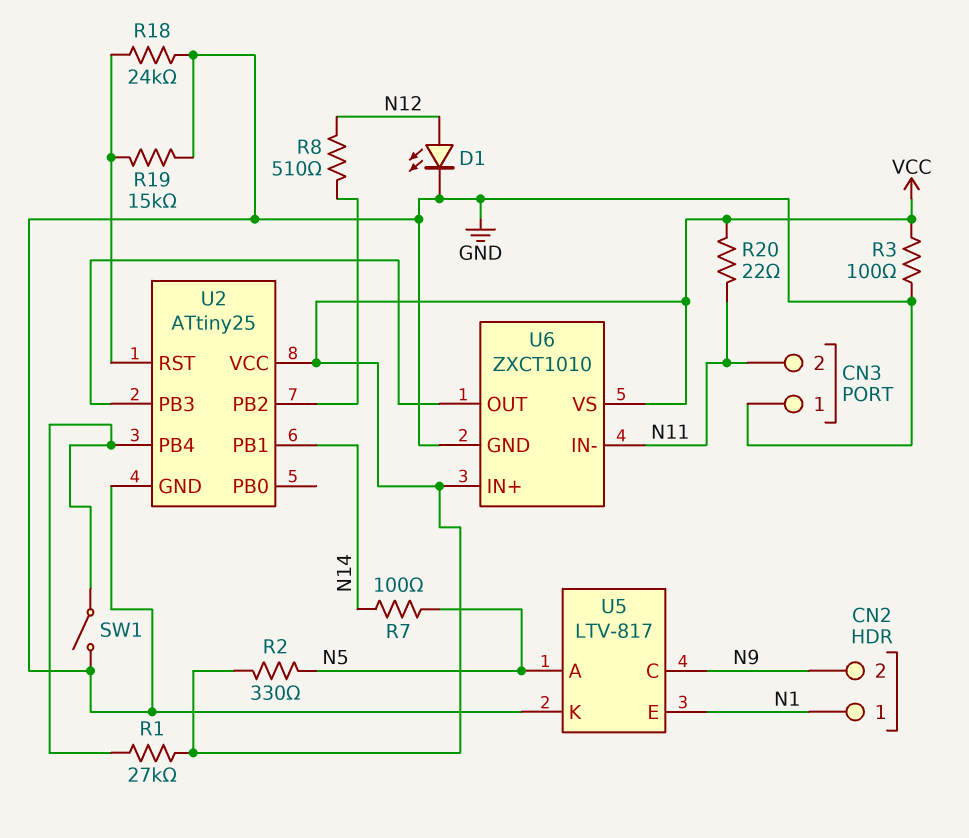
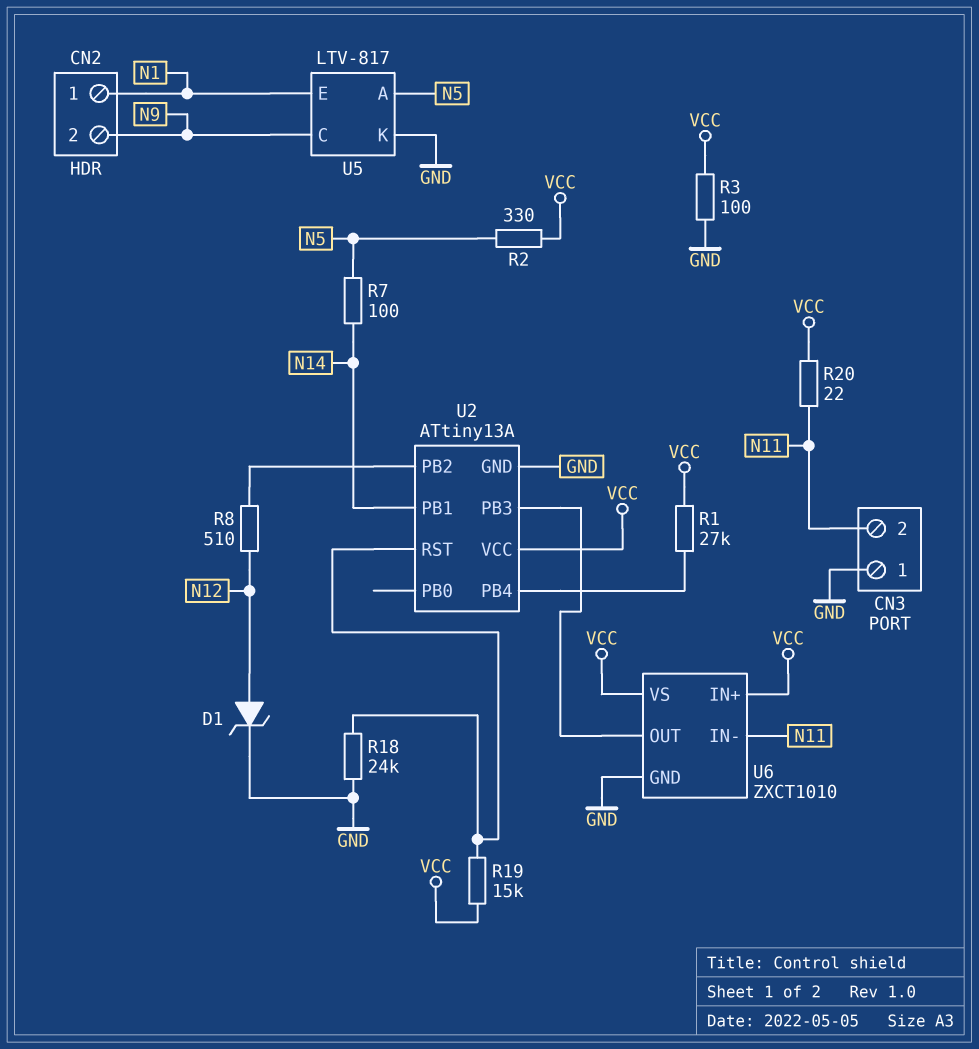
D1: LED (A N12, K GND) -> zener (A N12, K GND)
R19: 15k (GND, U2/RST) -> 15k (U2/RST, VCC)
SW1: switch (GND, U2/PB4) -> none
U2: ATtiny25 -> ATtiny13A

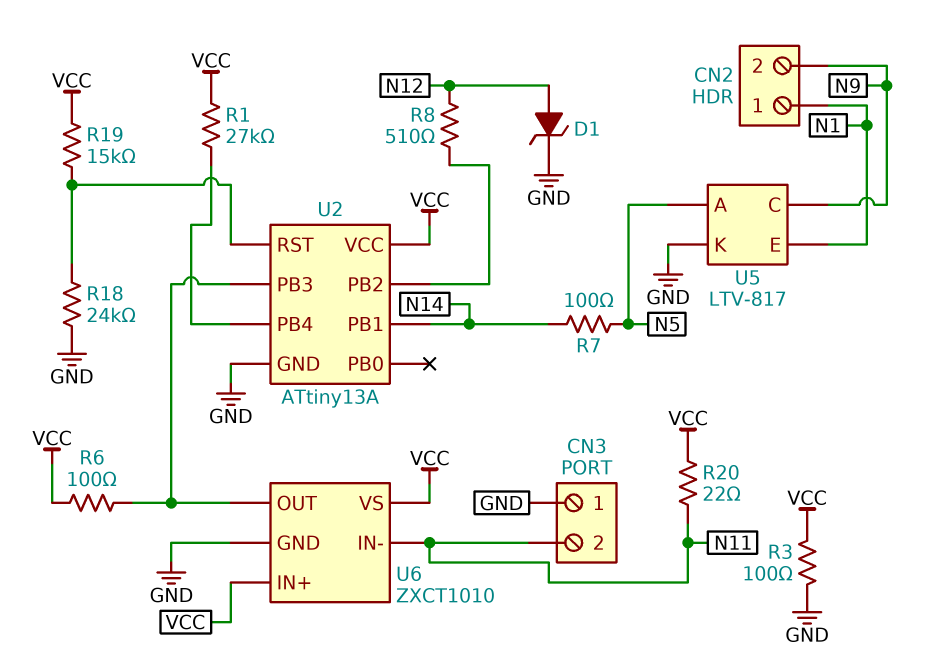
R2: 330 (N5, VCC) -> none
R6: none -> 100 (U2/PB3, VCC)

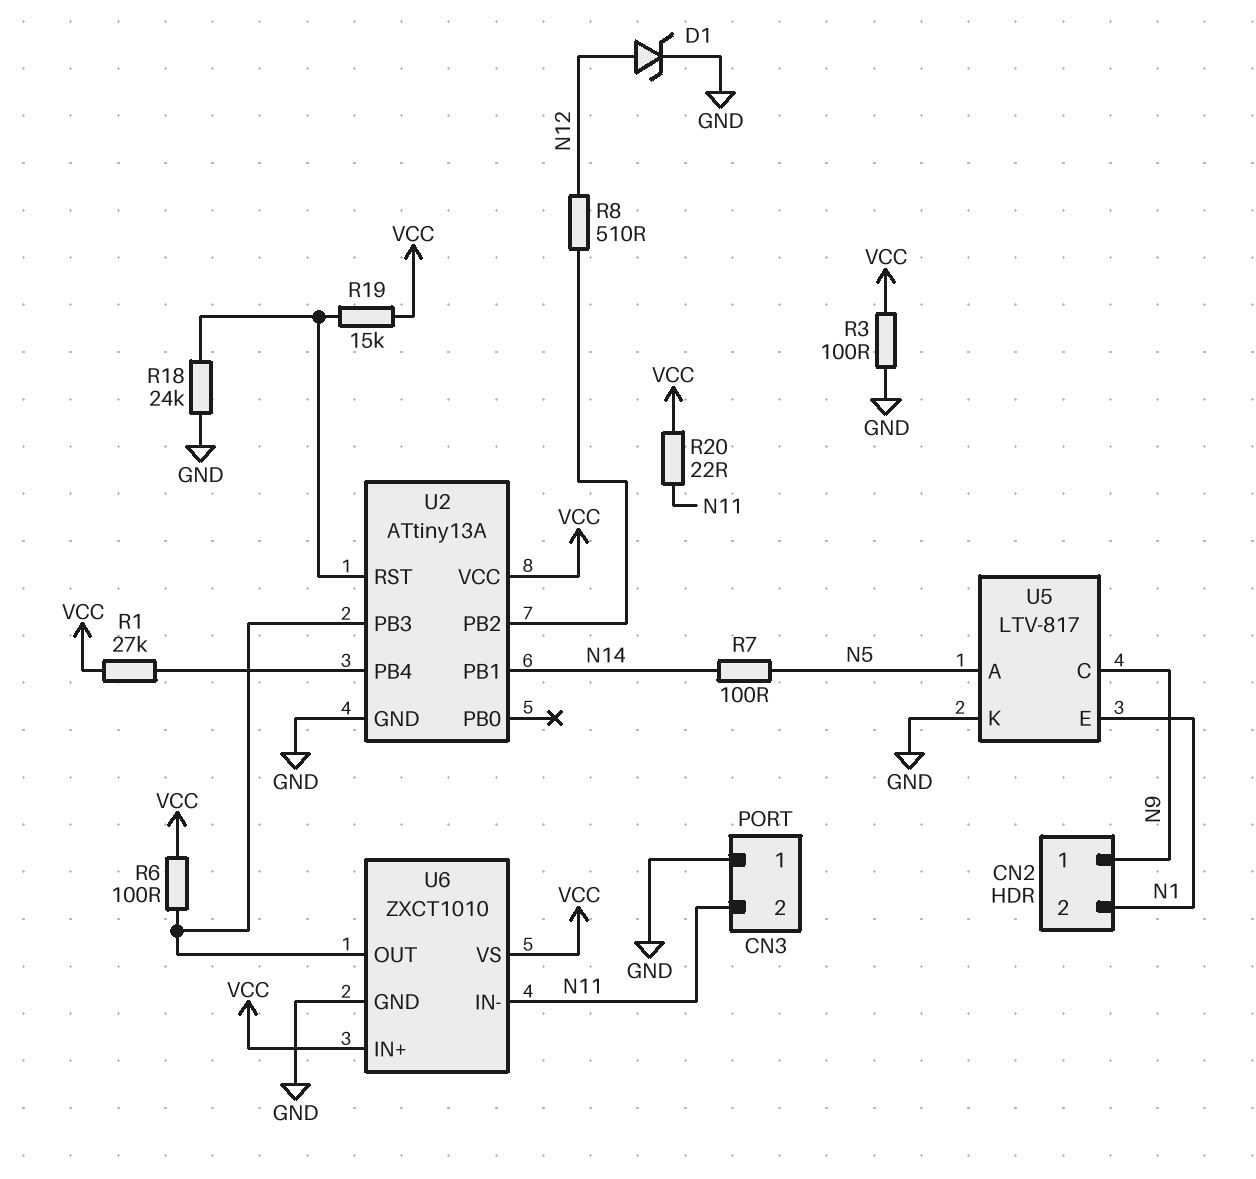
CN2 pin 1: N1 -> N9
CN2 pin 2: N9 -> N1

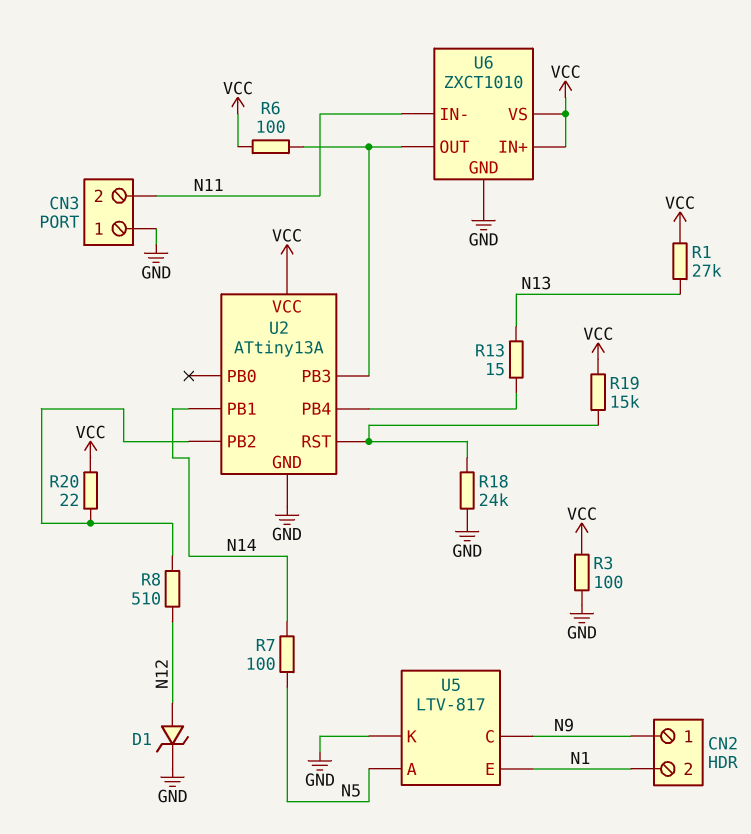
R1: 27k (U2/PB4, VCC) -> 27k (N13, VCC)
R13: none -> 15 (N13, U2/PB4)
R20: 22 (N11, VCC) -> 22 (U2/PB2, VCC)

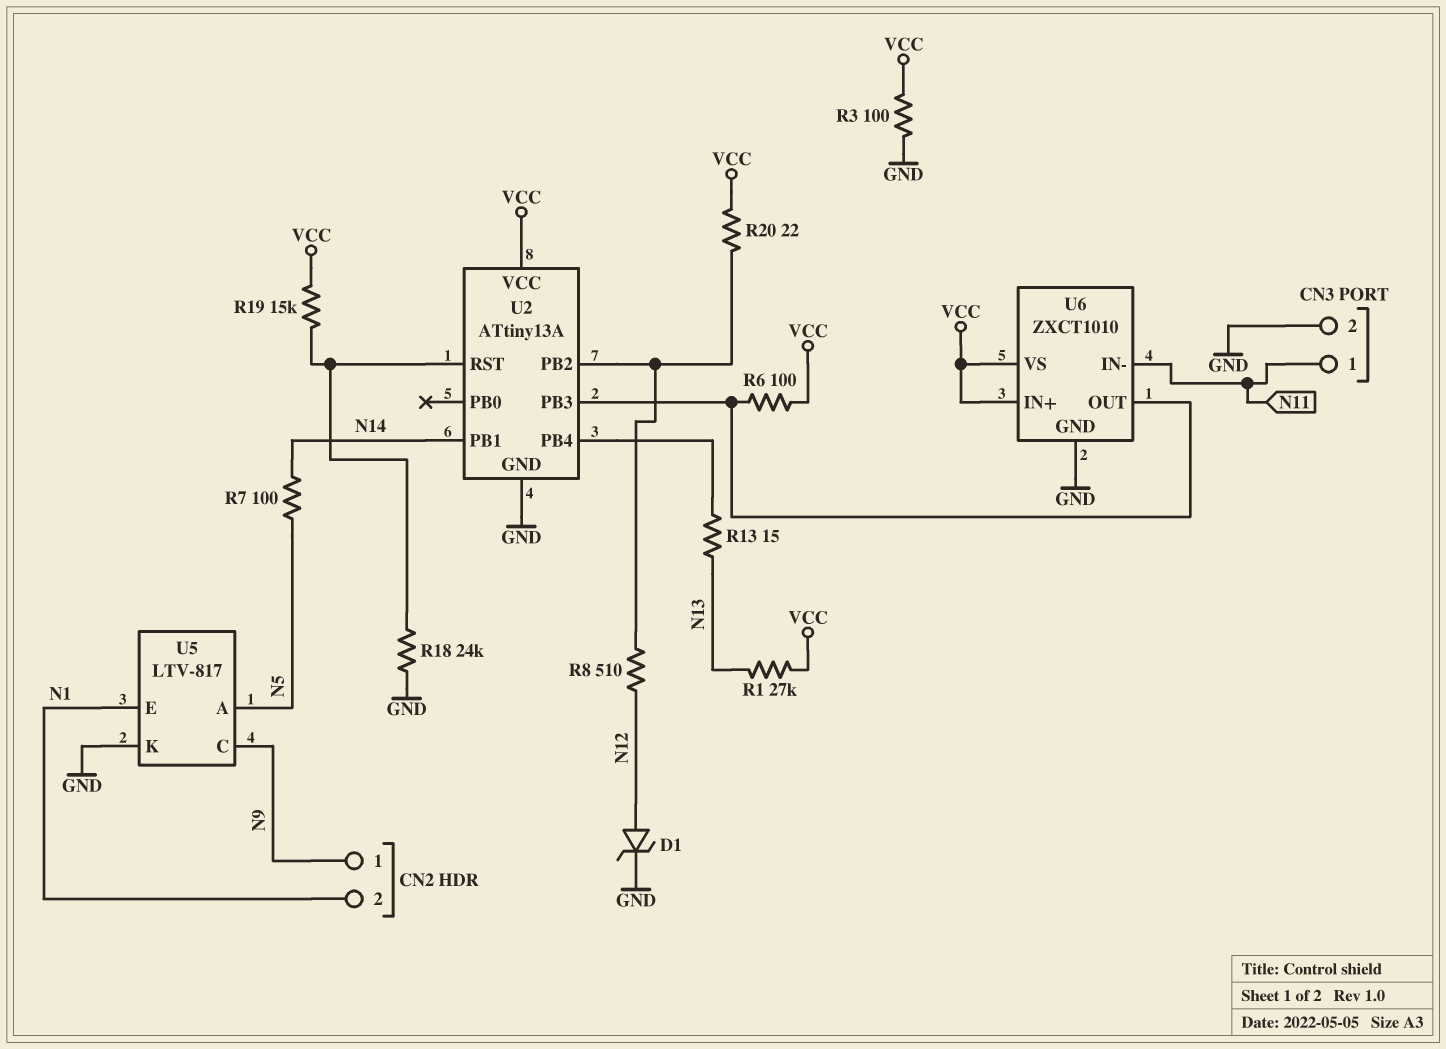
CN3 pin 1: GND -> N11
CN3 pin 2: N11 -> GND

